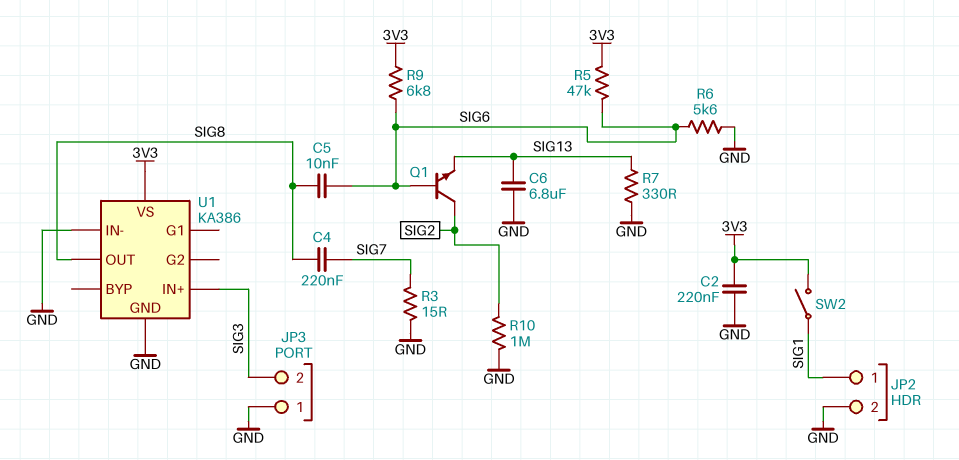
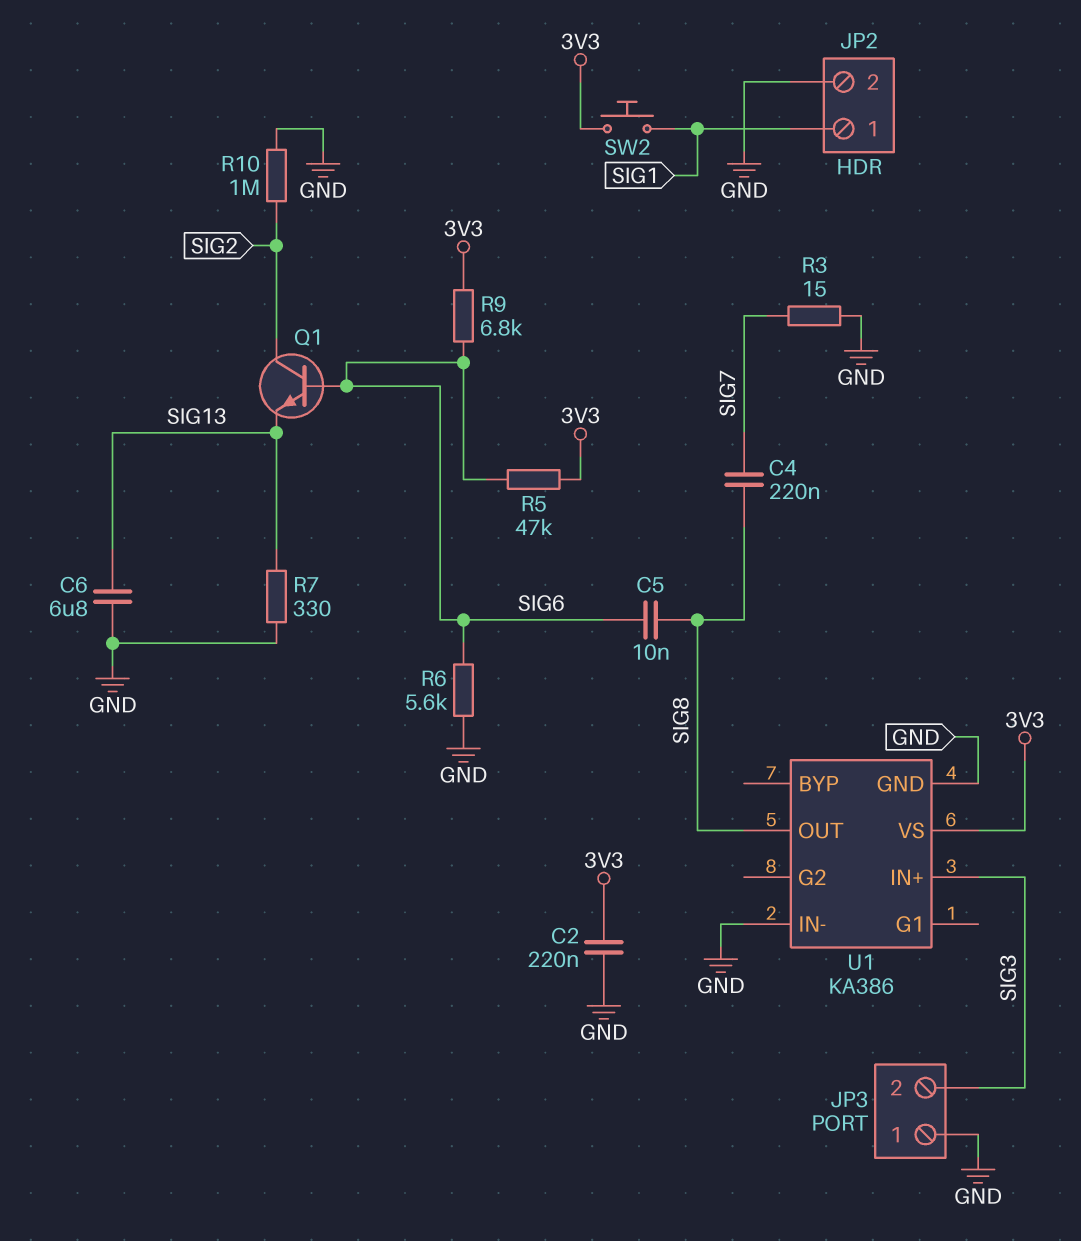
SW2: switch (3V3, SIG1) -> button (3V3, SIG1)

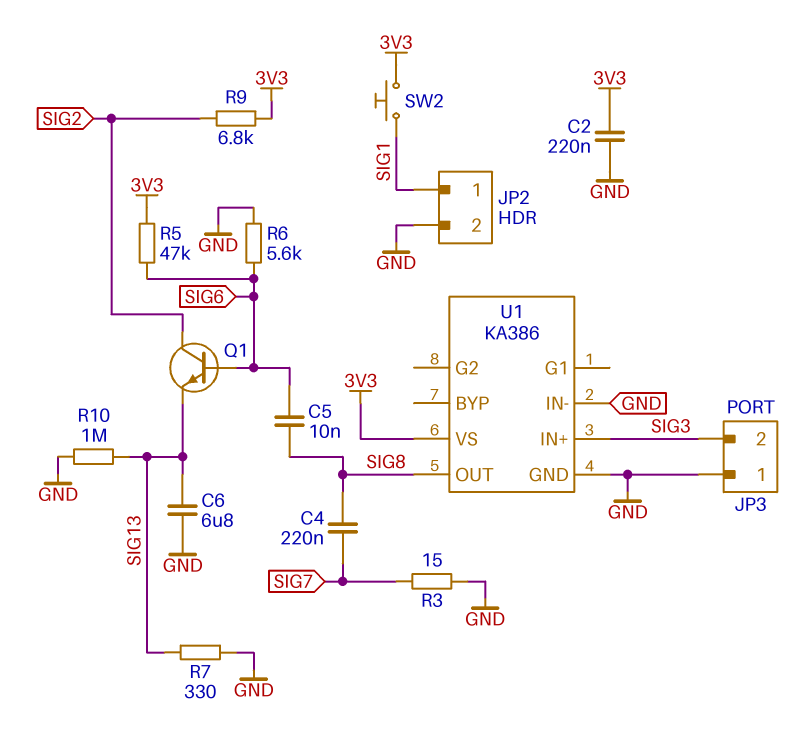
R9: 6.8k (3V3, SIG6) -> 6.8k (3V3, SIG2)
R10: 1M (GND, SIG2) -> 1M (GND, SIG13)

